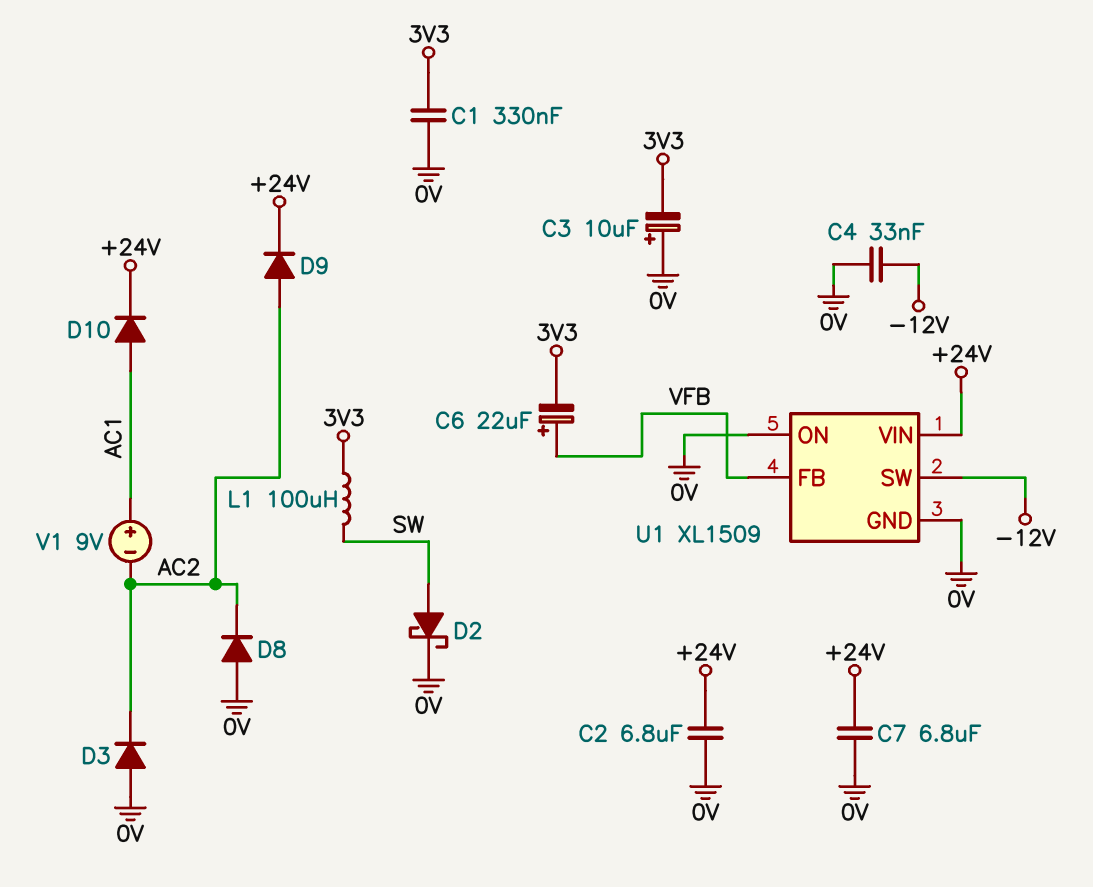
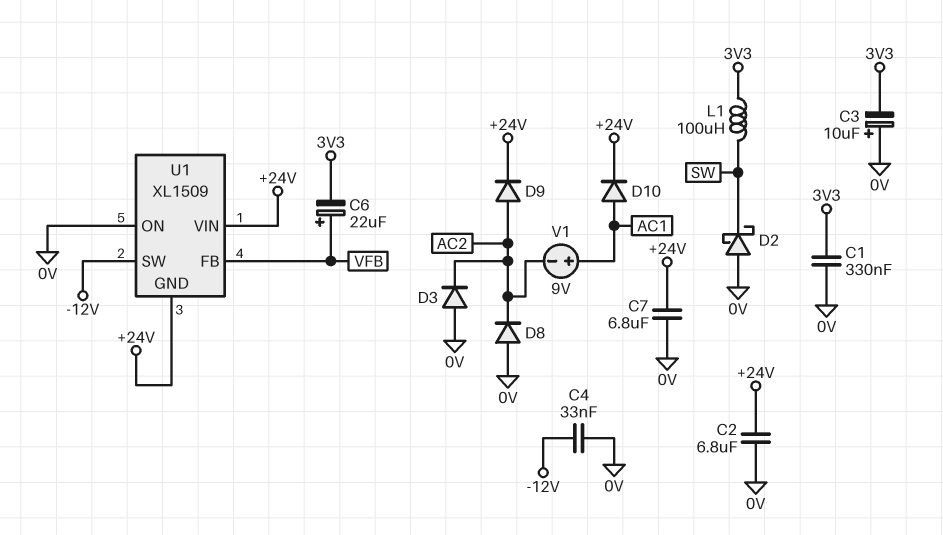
D2: schottky (A SW, K 0V) -> schottky (A 0V, K SW)
U1 pin GND: 0V -> +24V

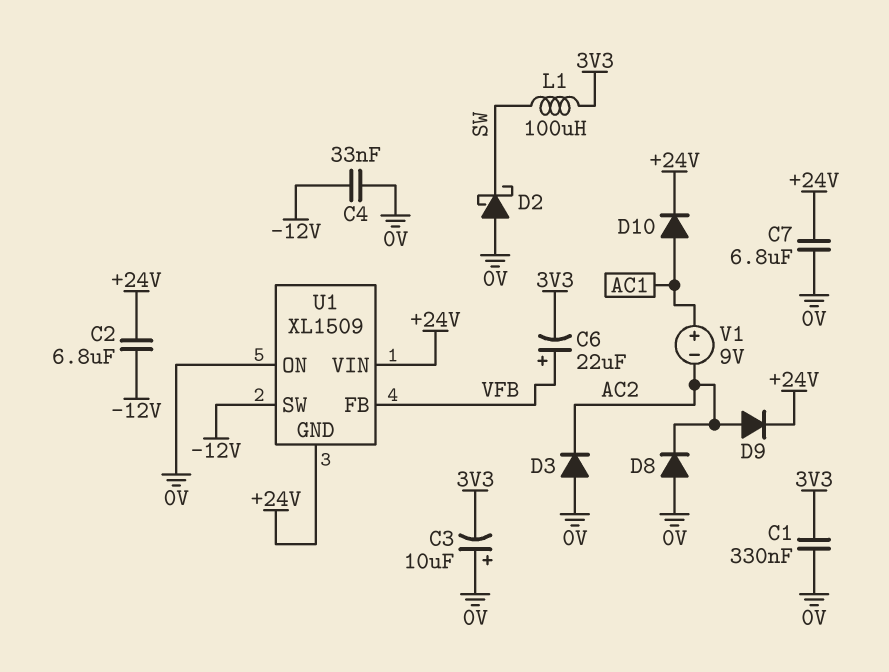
C2: 6.8uF (+24V, 0V) -> 6.8uF (+24V, -12V)

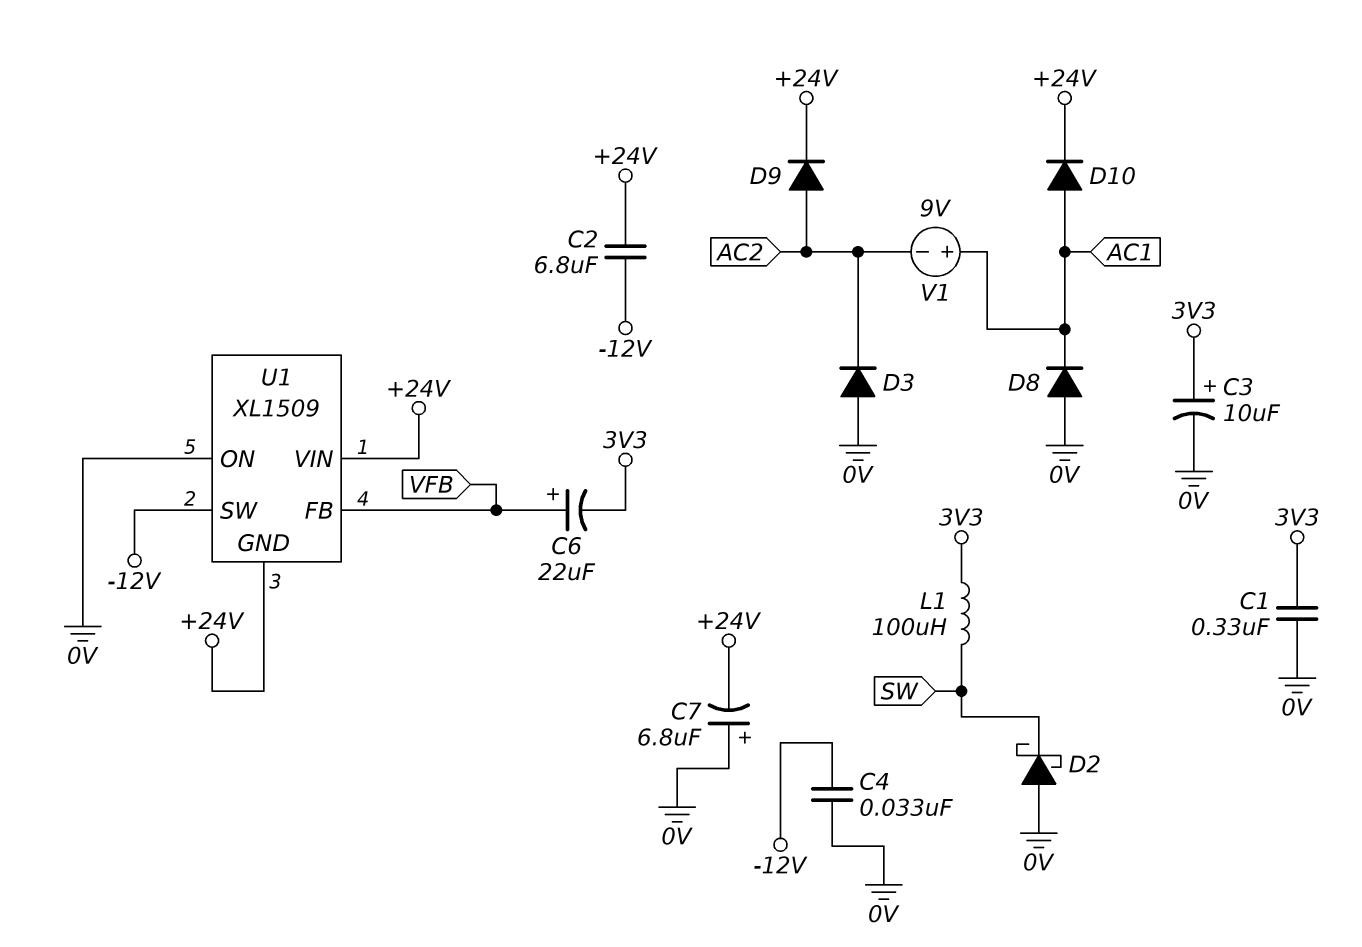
C3: 10uF (plus 0V, minus 3V3) -> 10uF (plus 3V3, minus 0V)
C7: 6.8uF (+24V, 0V) -> 6.8uF (plus 0V, minus +24V)
D8: diode (A 0V, K AC2) -> diode (A 0V, K AC1)

